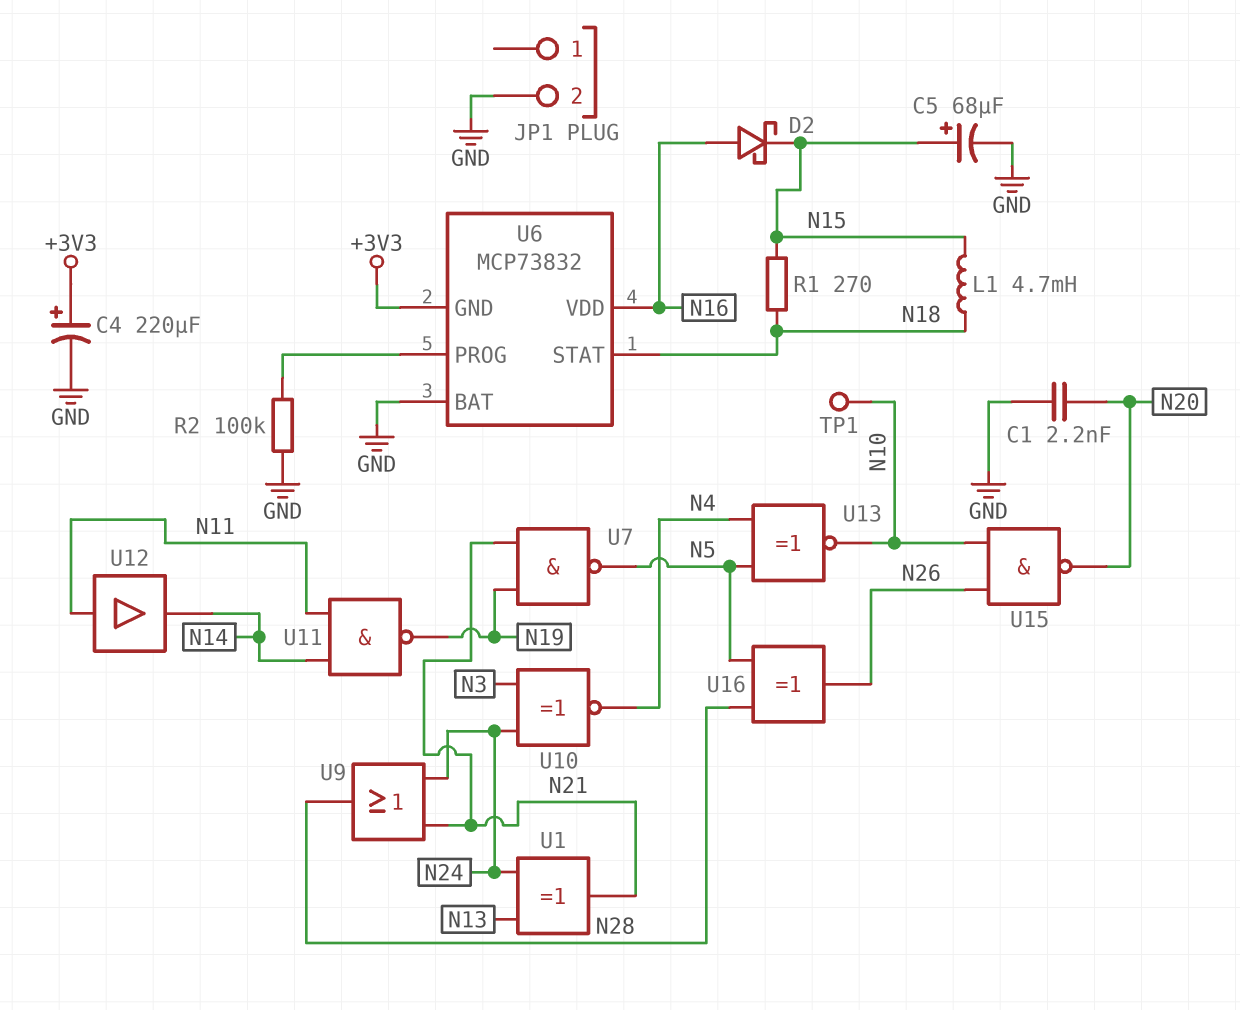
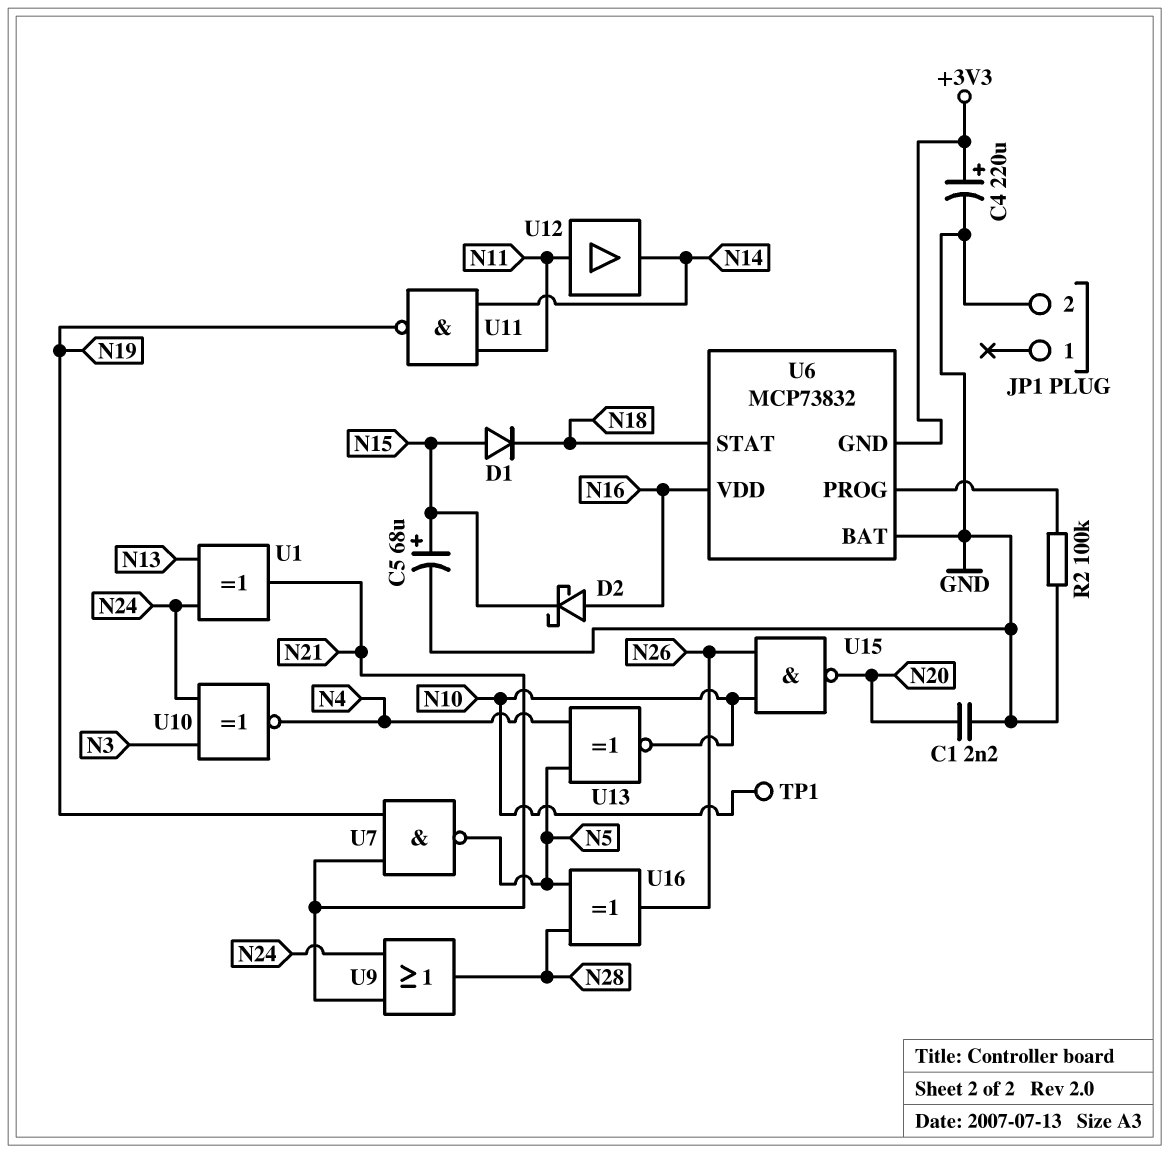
D1: none -> diode (A N15, K N18)
L1: 4.7mH (N15, N18) -> none
R1: 270 (N15, N18) -> none

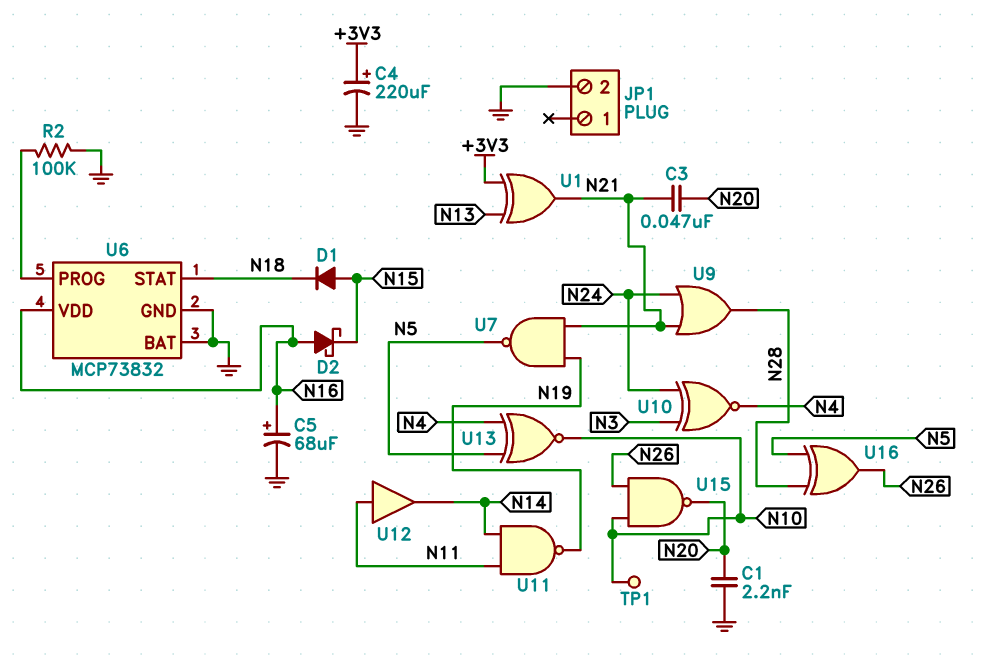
C3: none -> 47nF (N20, N21)
C5: 68uF (plus N15, minus GND) -> 68uF (plus N16, minus GND)
U1: XOR (in N13, in N24, out N21) -> XOR (in +3V3, in N13, out N21)
U6 pin GND: +3V3 -> GND

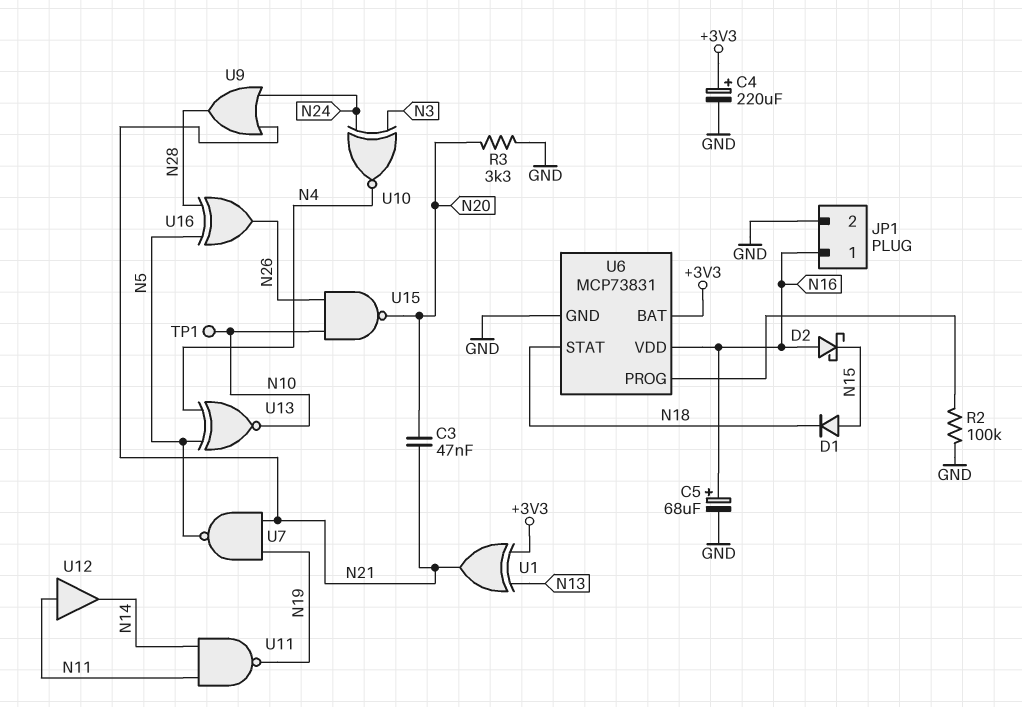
C1: 2.2nF (GND, N20) -> none
JP1 pin 1: none -> N16
R3: none -> 3.3k (GND, N20)
U6: MCP73832 -> MCP73831
U6 pin BAT: GND -> +3V3

